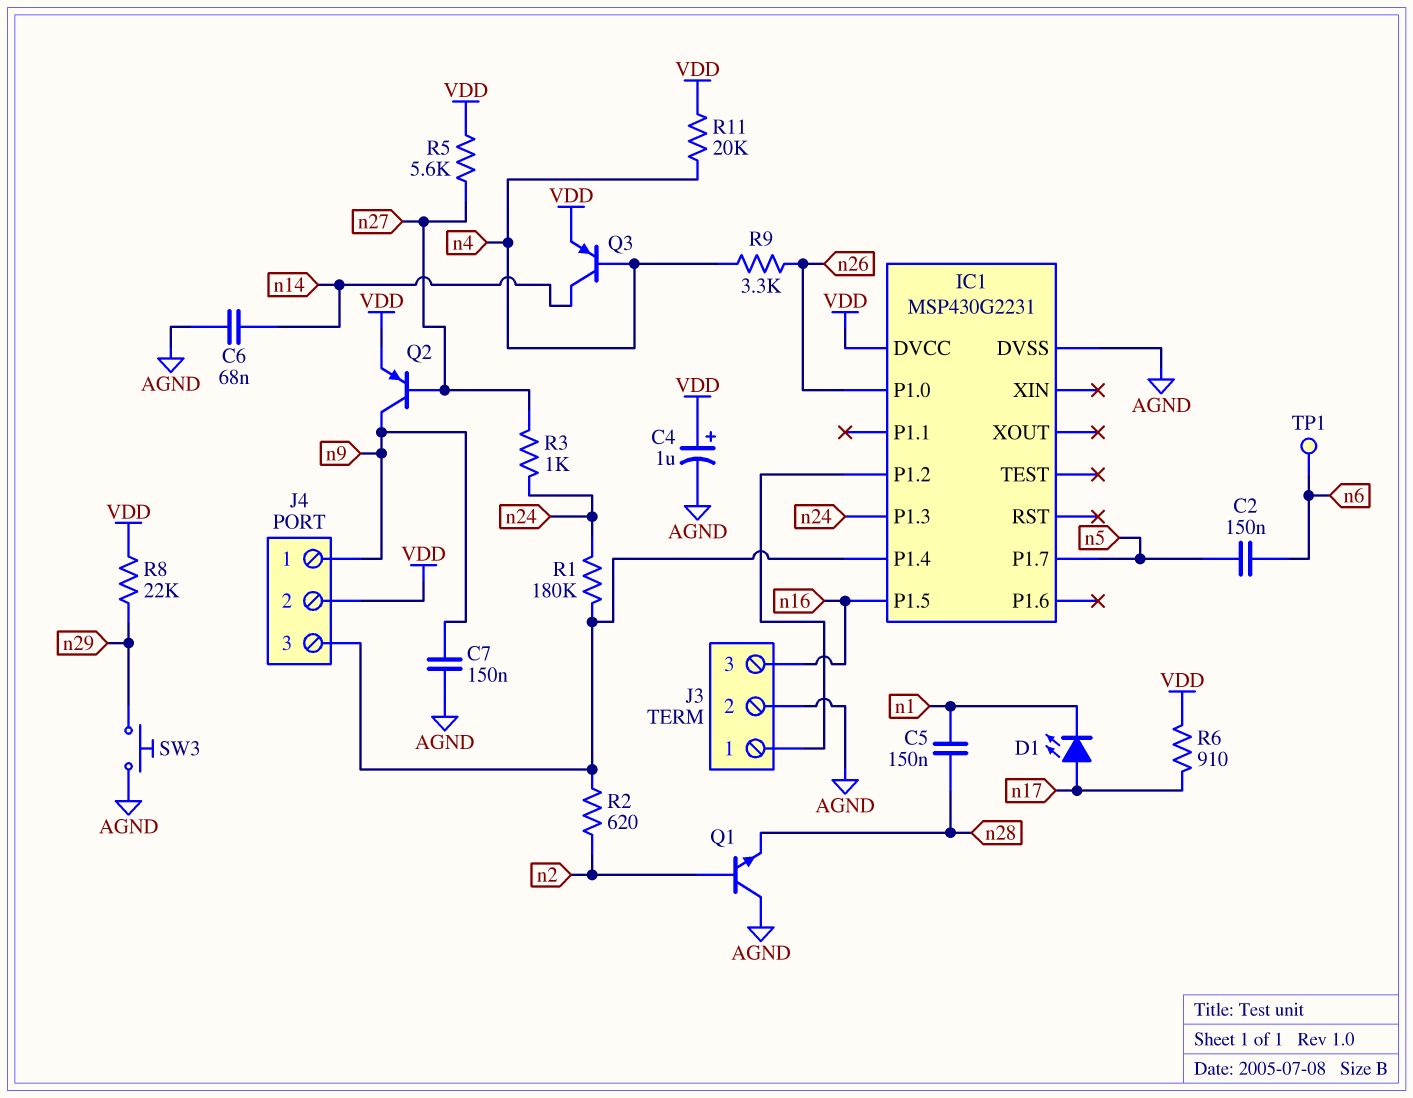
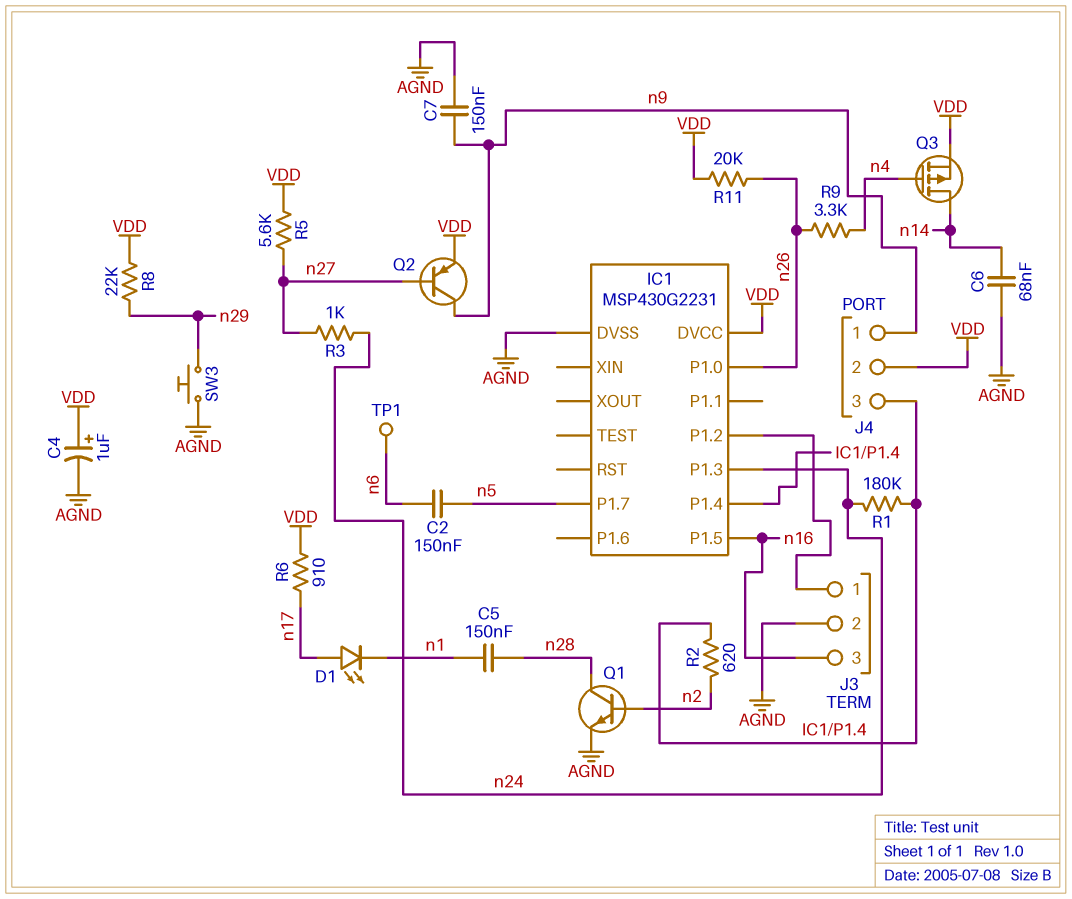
Q1: NPN (B n2, C AGND, E n28) -> NPN (B n2, C n28, E AGND)
Q3: PNP (B n4, C n14, E VDD) -> PMOS (G n4, D n14, S VDD)
R11: 20k (VDD, n4) -> 20k (VDD, n26)

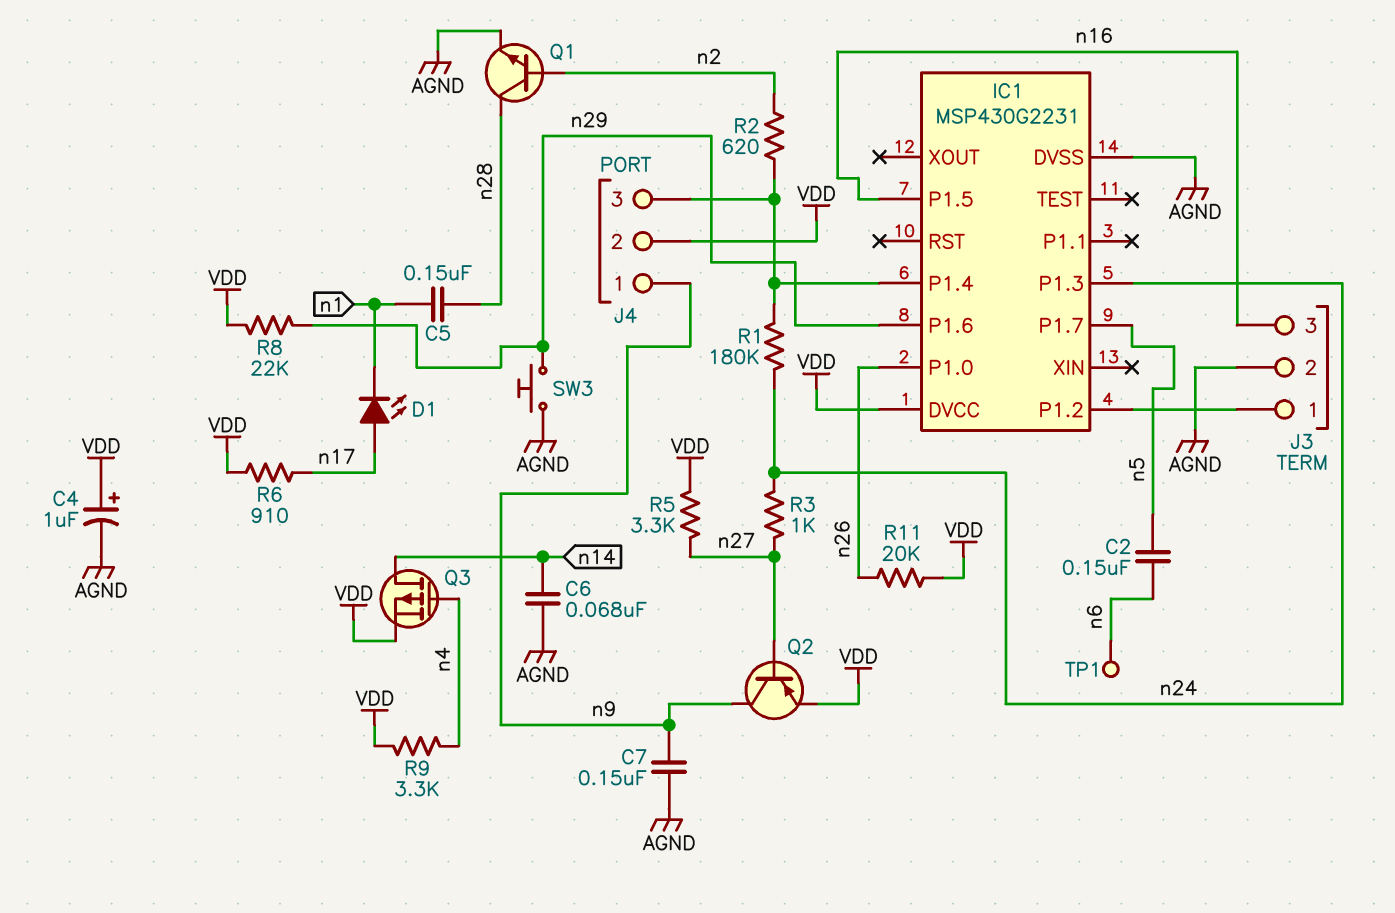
IC1 pin P1.6: none -> n29
R5: 5.6k (VDD, n27) -> 3.3k (VDD, n27)
R9: 3.3k (n4, n26) -> 3.3k (VDD, n4)

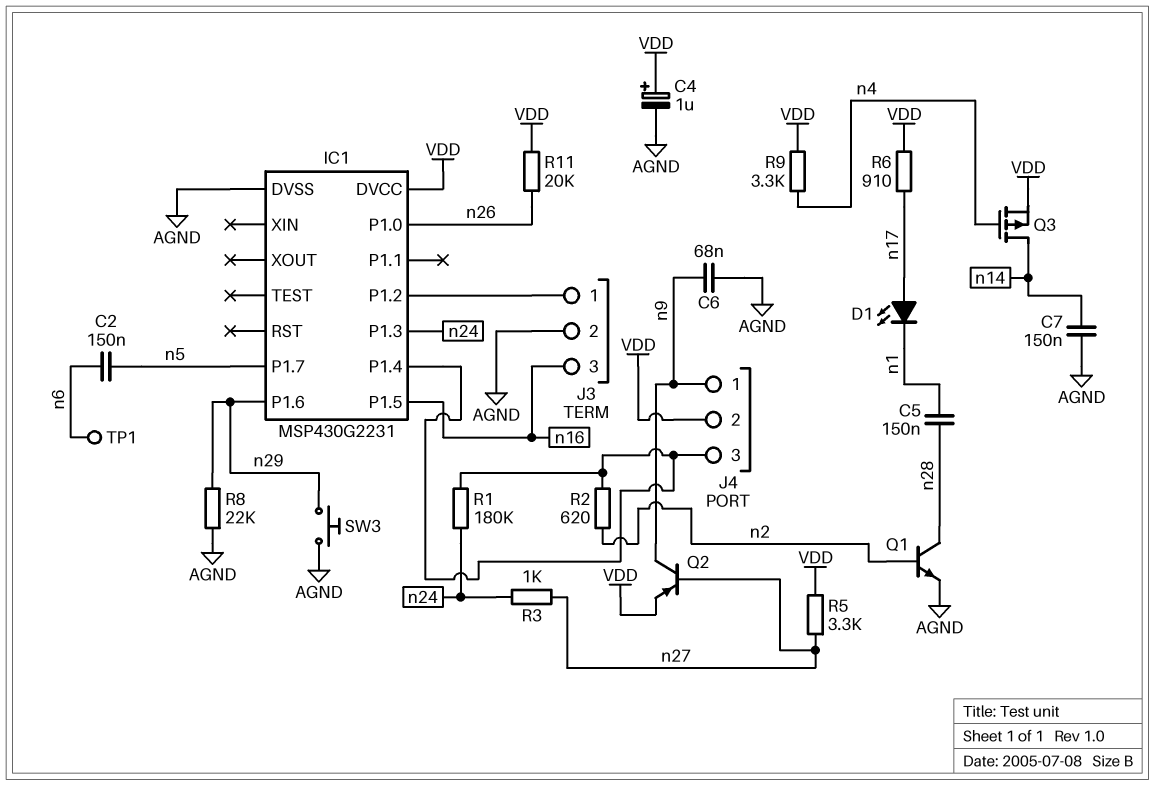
C6: 68nF (AGND, n14) -> 68nF (AGND, n9)
C7: 150nF (AGND, n9) -> 150nF (AGND, n14)
R8: 22k (VDD, n29) -> 22k (AGND, n29)

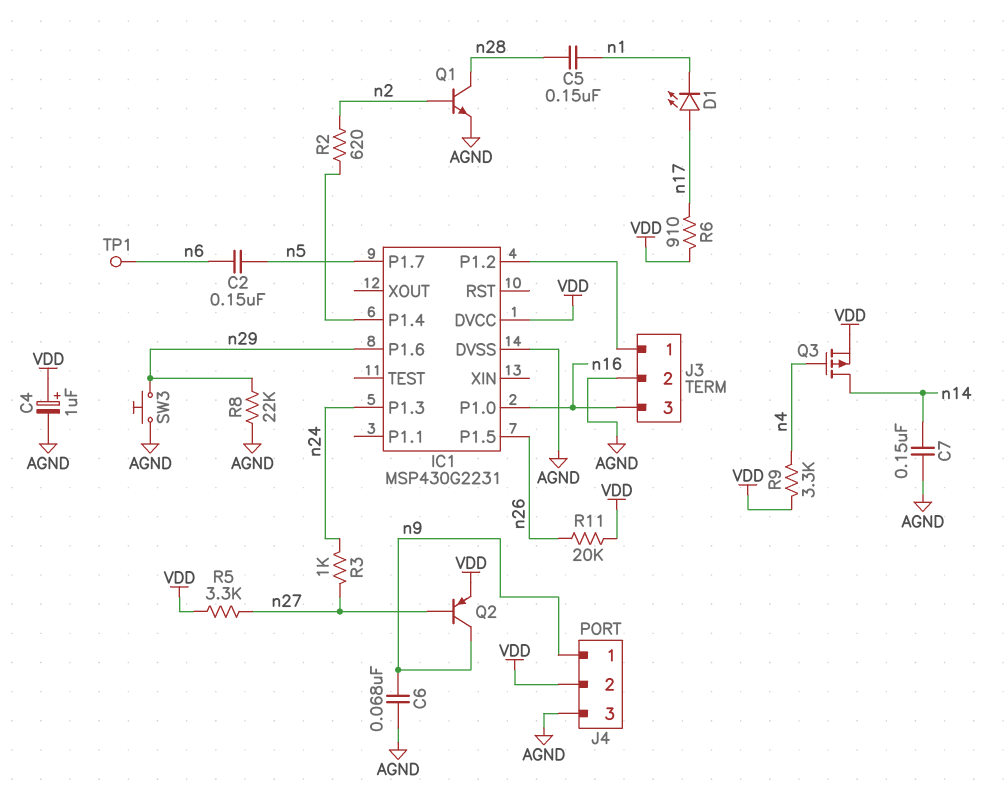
IC1 pin P1.0: n26 -> n16
IC1 pin P1.5: n16 -> n26
J4 pin 3: IC1/P1.4 -> AGND
R1: 180k (IC1/P1.4, n24) -> none

